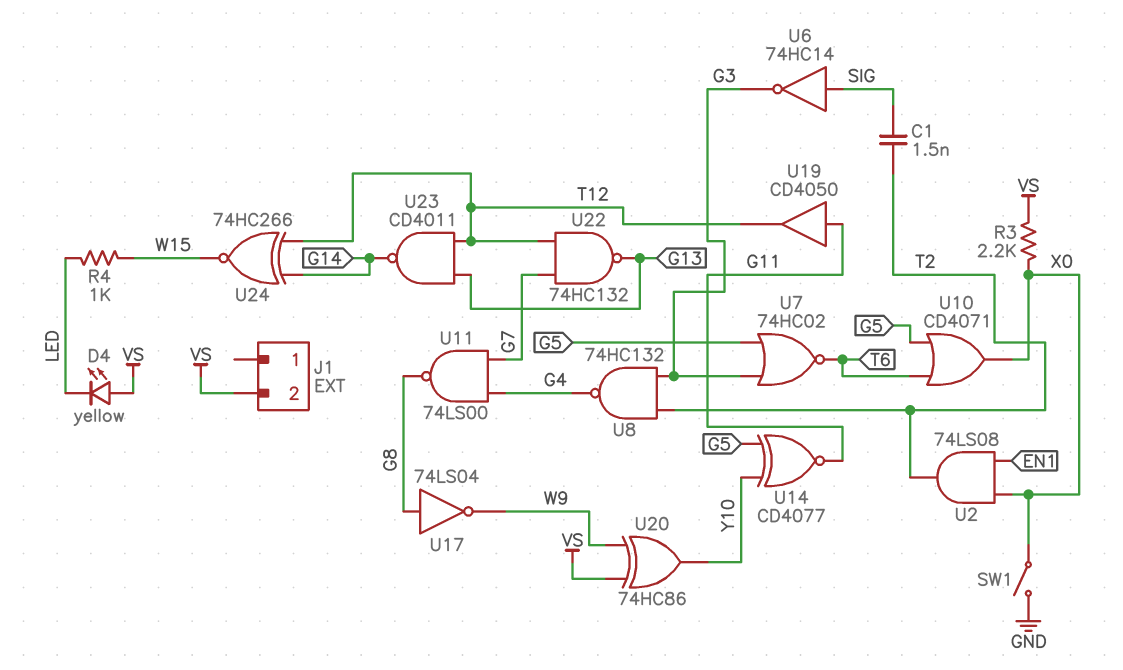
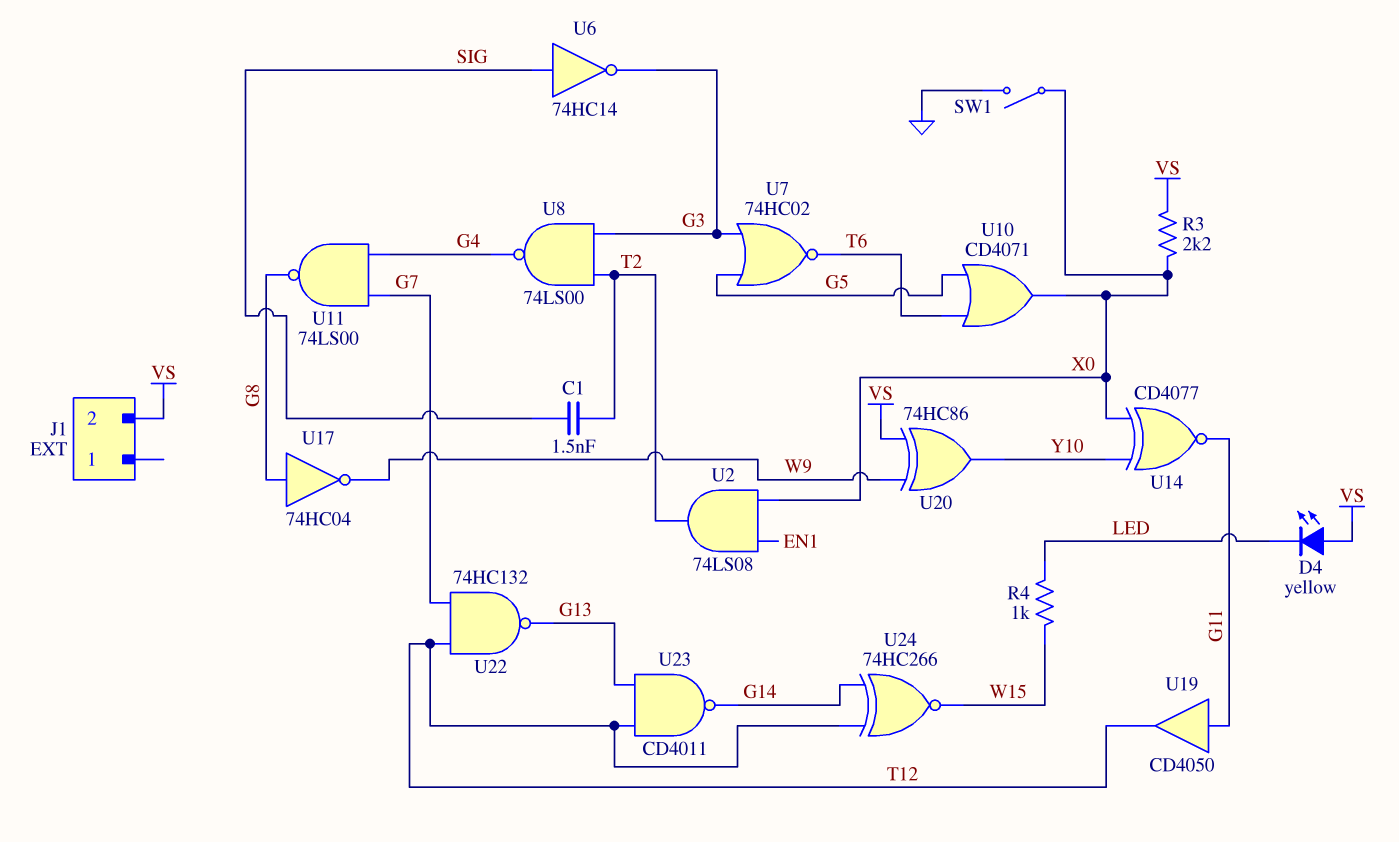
U8: NAND 74HC132 (in G3, in T2, out G4) -> NAND 74LS00 (in G3, in T2, out G4)
U14: XNOR CD4077 (in G5, in Y10, out G11) -> XNOR CD4077 (in X0, in Y10, out G11)
U17: NOT 74LS04 (in G8, out W9) -> NOT 74HC04 (in G8, out W9)

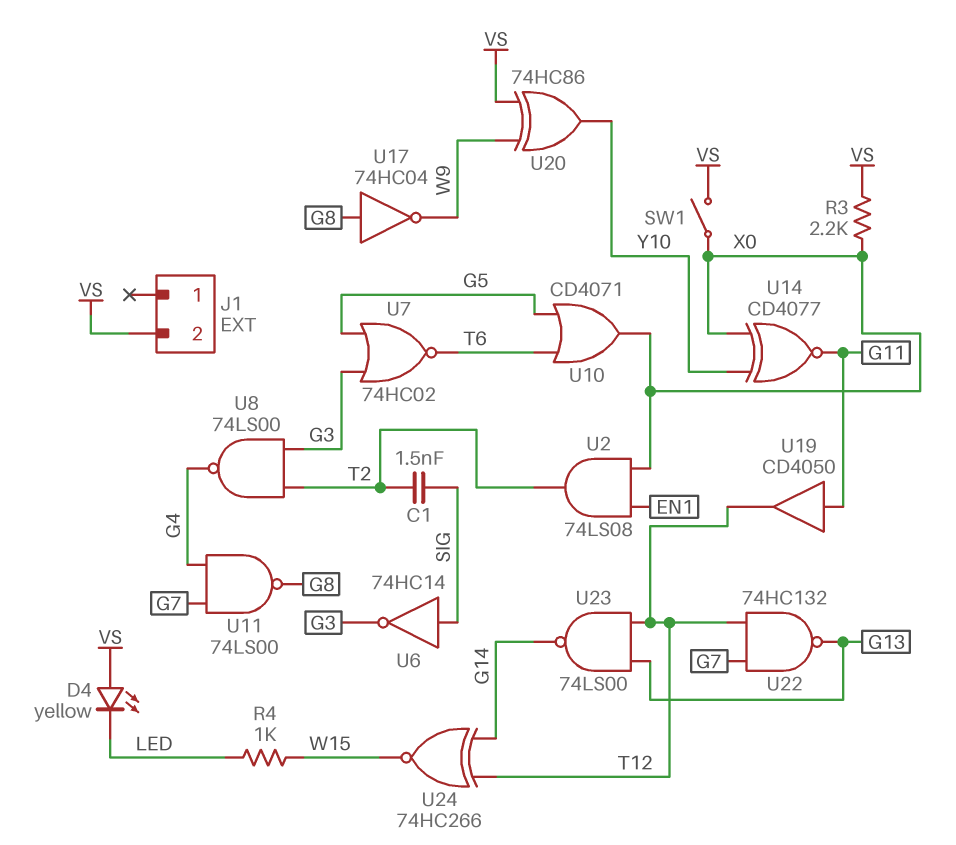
SW1: switch (GND, X0) -> switch (VS, X0)
U23: NAND CD4011 (in G13, in T12, out G14) -> NAND 74LS00 (in G13, in T12, out G14)

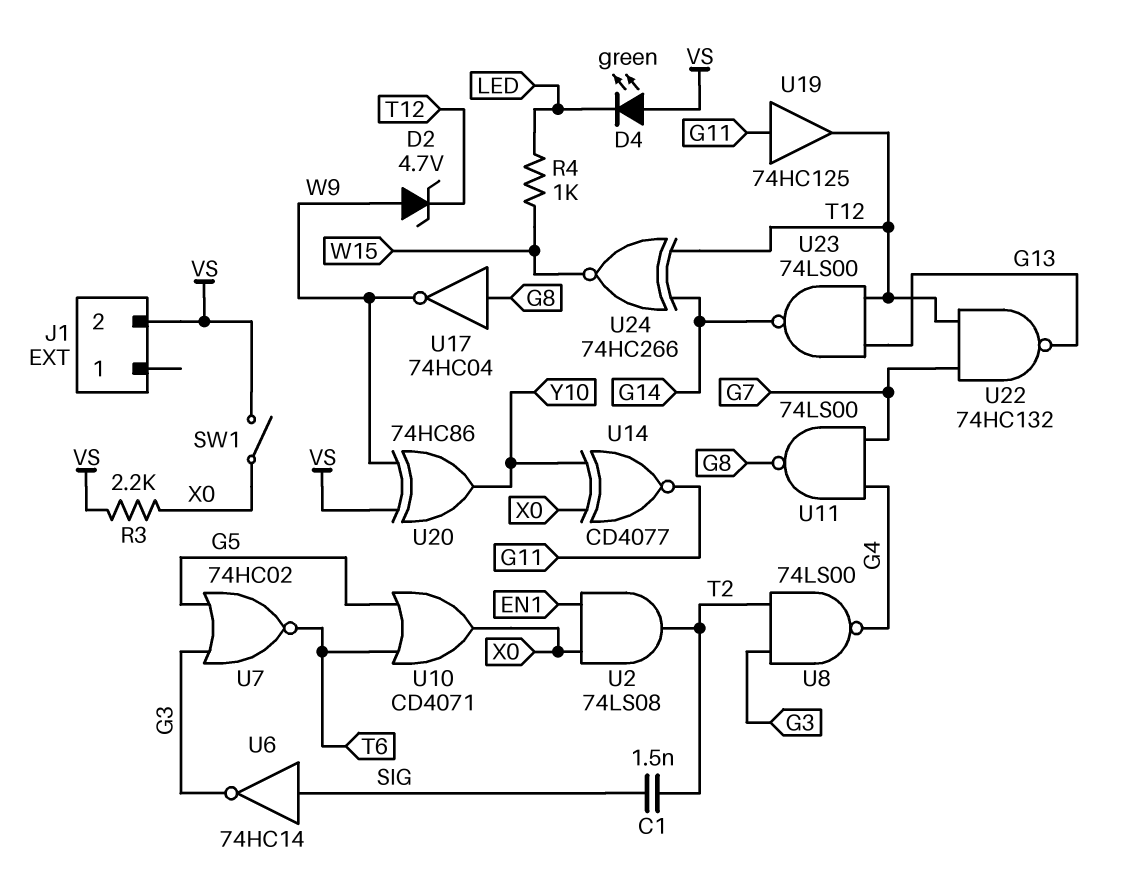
D2: none -> zener 4.7V (A W9, K T12)
D4: LED yellow (A VS, K LED) -> LED green (A VS, K LED)
U19: buffer CD4050 (in G11, out T12) -> buffer 74HC125 (in G11, out T12)

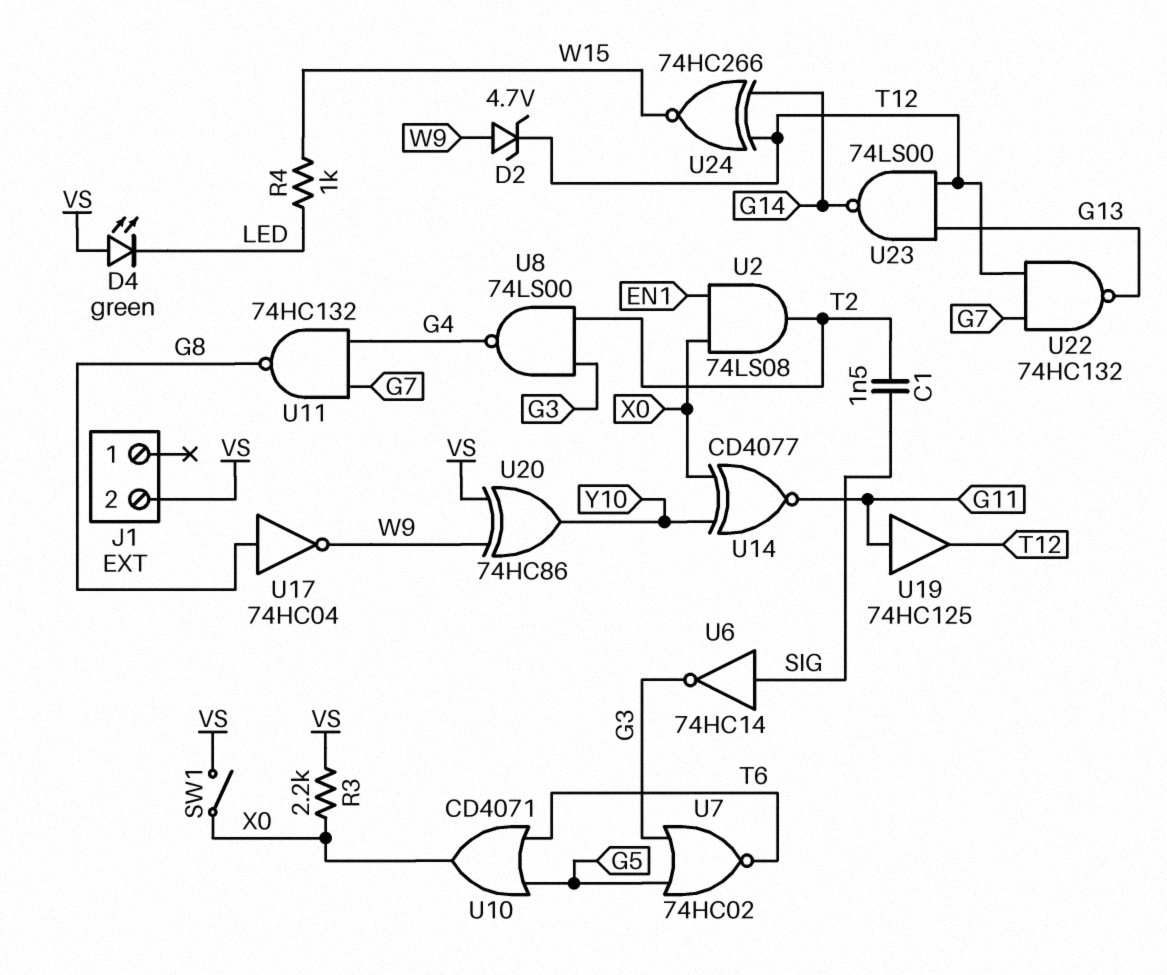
U11: NAND 74LS00 (in G4, in G7, out G8) -> NAND 74HC132 (in G4, in G7, out G8)

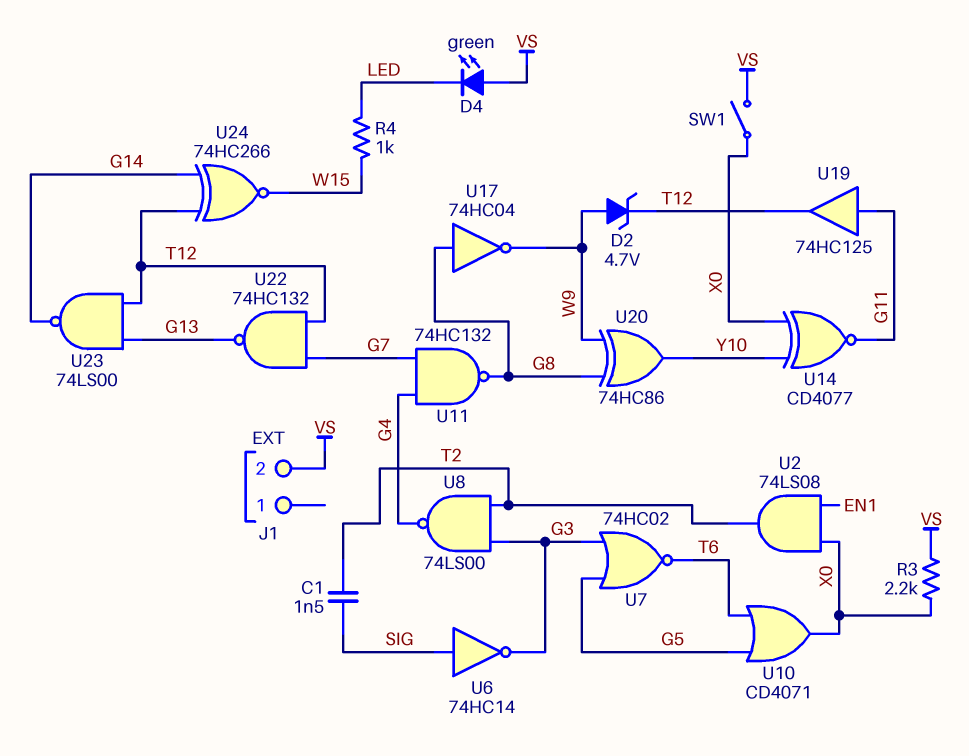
U20: XOR 74HC86 (in VS, in W9, out Y10) -> XOR 74HC86 (in G8, in W9, out Y10)

